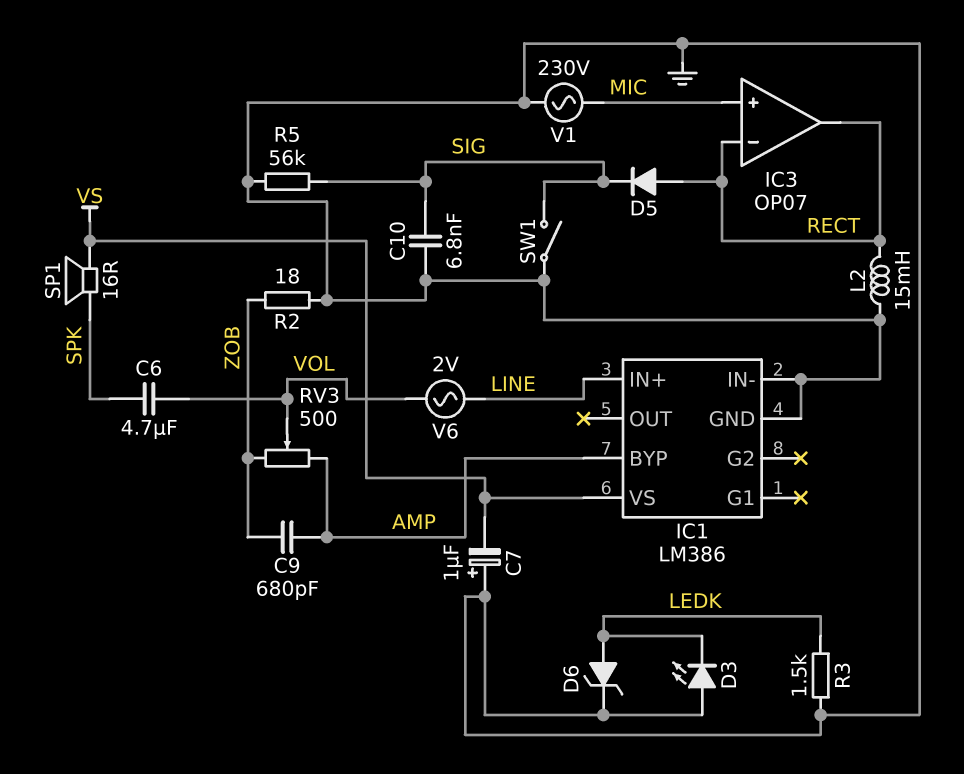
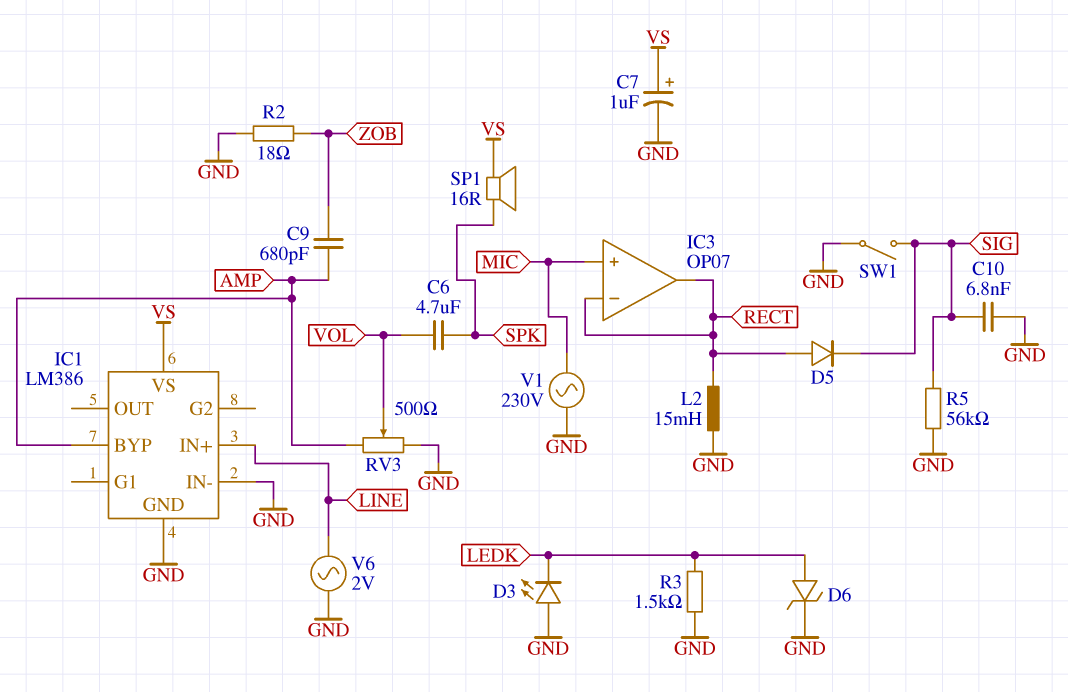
C7: 1uF (plus GND, minus VS) -> 1uF (plus VS, minus GND)
RV3: 500 (AMP, ZOB, wiper VOL) -> 500 (AMP, GND, wiper VOL)
V6: AC 2V (LINE, VOL) -> AC 2V (GND, LINE)

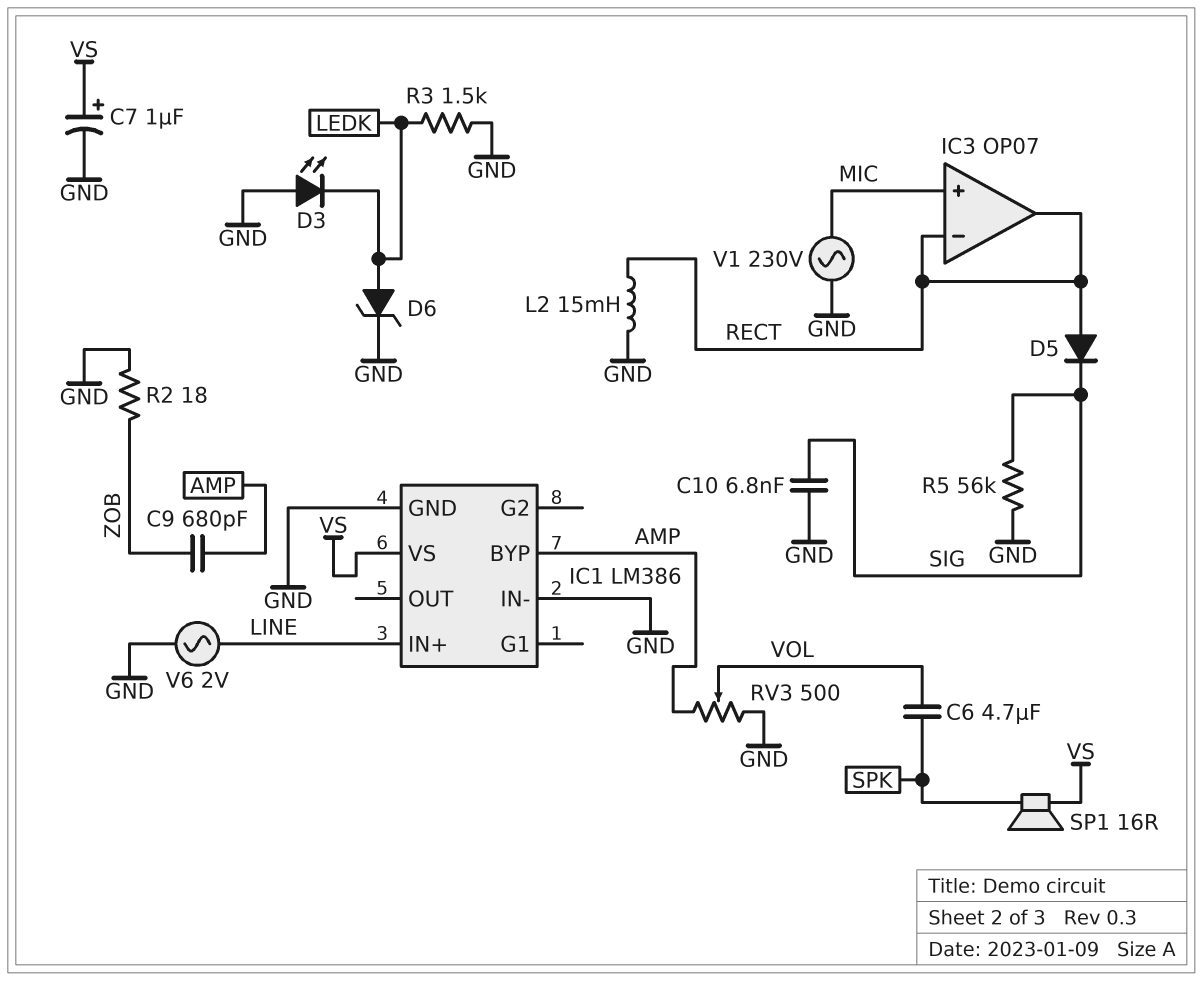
SW1: switch (GND, SIG) -> none

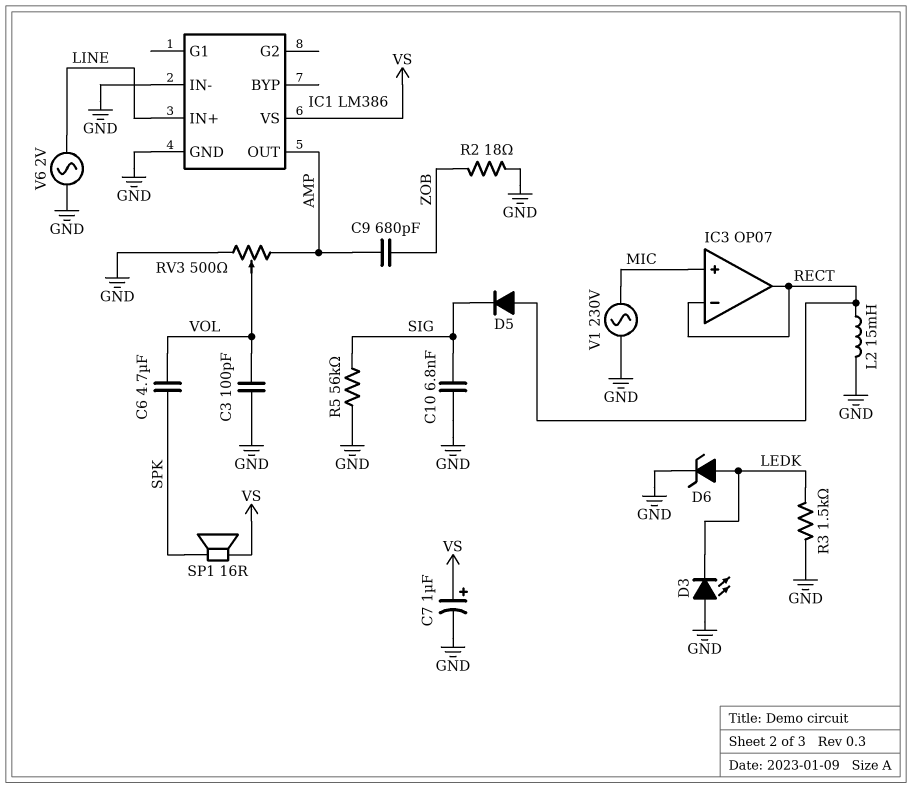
C3: none -> 100pF (GND, VOL)
IC1 pin BYP: AMP -> none
IC1 pin OUT: none -> AMP

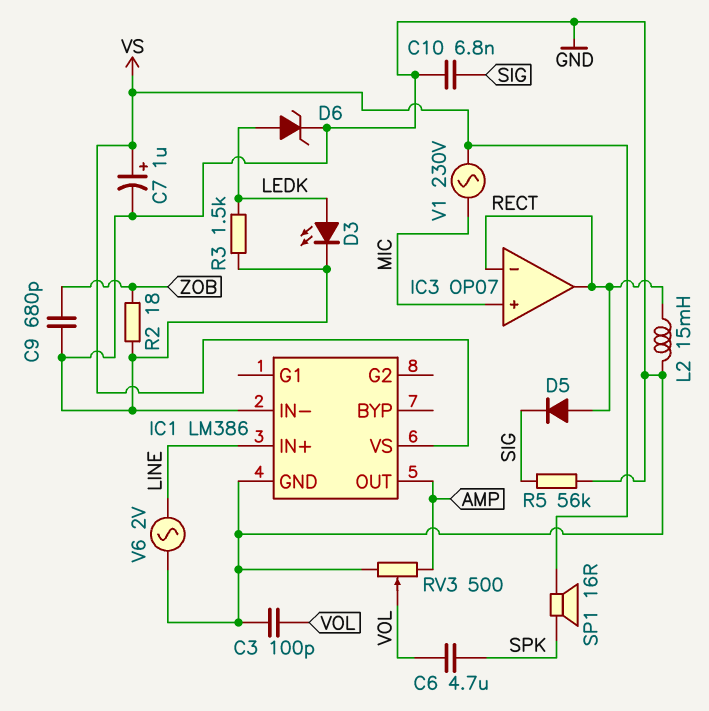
C9: 680pF (AMP, ZOB) -> 680pF (GND, ZOB)
D3: LED (A GND, K LEDK) -> LED (A LEDK, K GND)
V1: AC 230V (GND, MIC) -> AC 230V (MIC, VS)

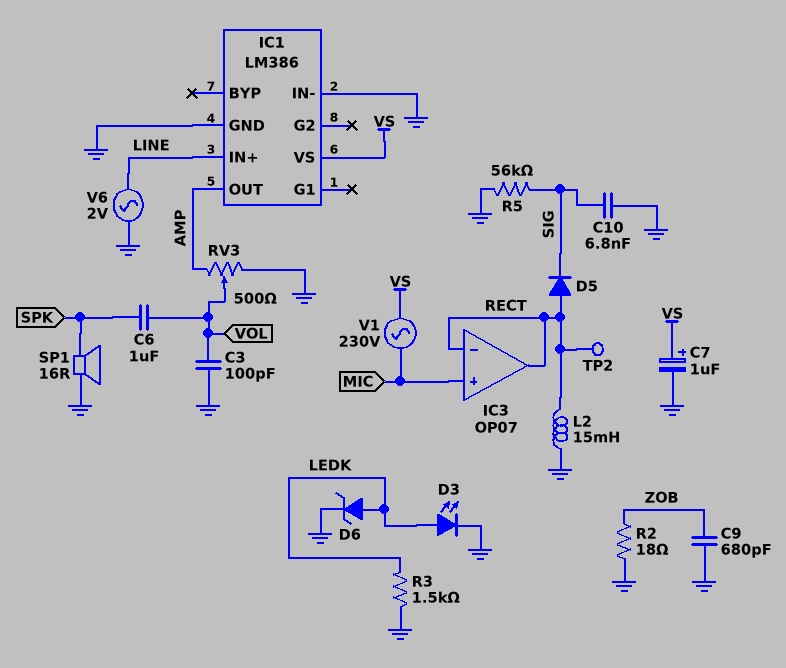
C6: 4.7uF (SPK, VOL) -> 1uF (SPK, VOL)
SP1: speaker 16R (SPK, VS) -> speaker 16R (GND, SPK)
TP2: none -> test point (RECT)

